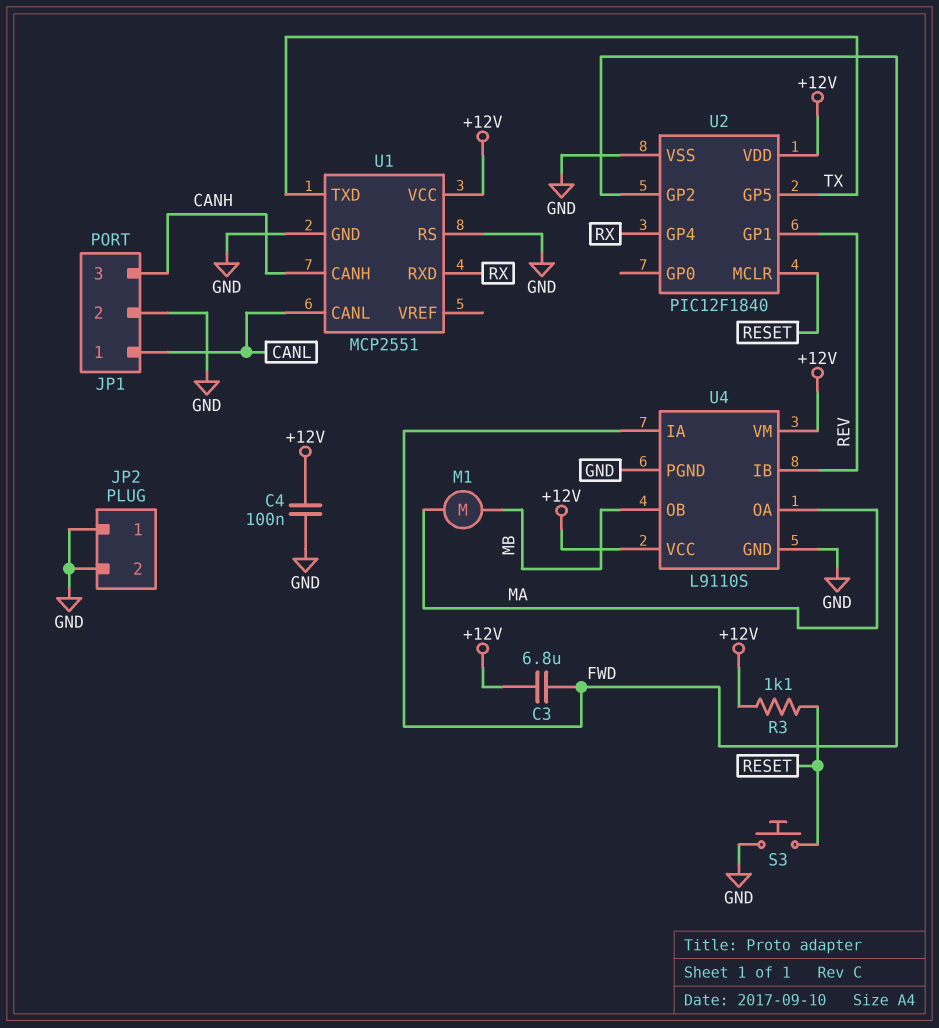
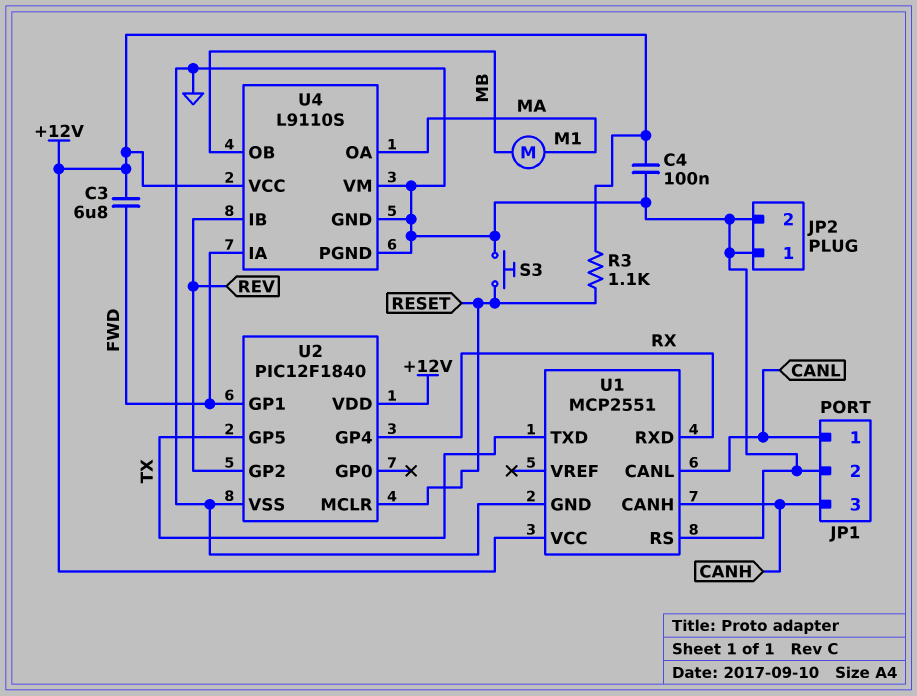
U2 pin GP1: REV -> FWD
U2 pin GP2: FWD -> REV
U4 pin VM: +12V -> GND

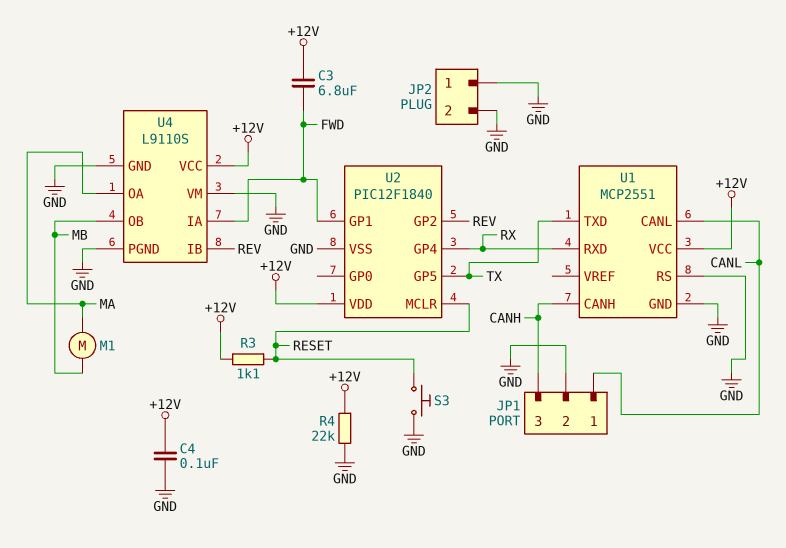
R4: none -> 22k (+12V, GND)

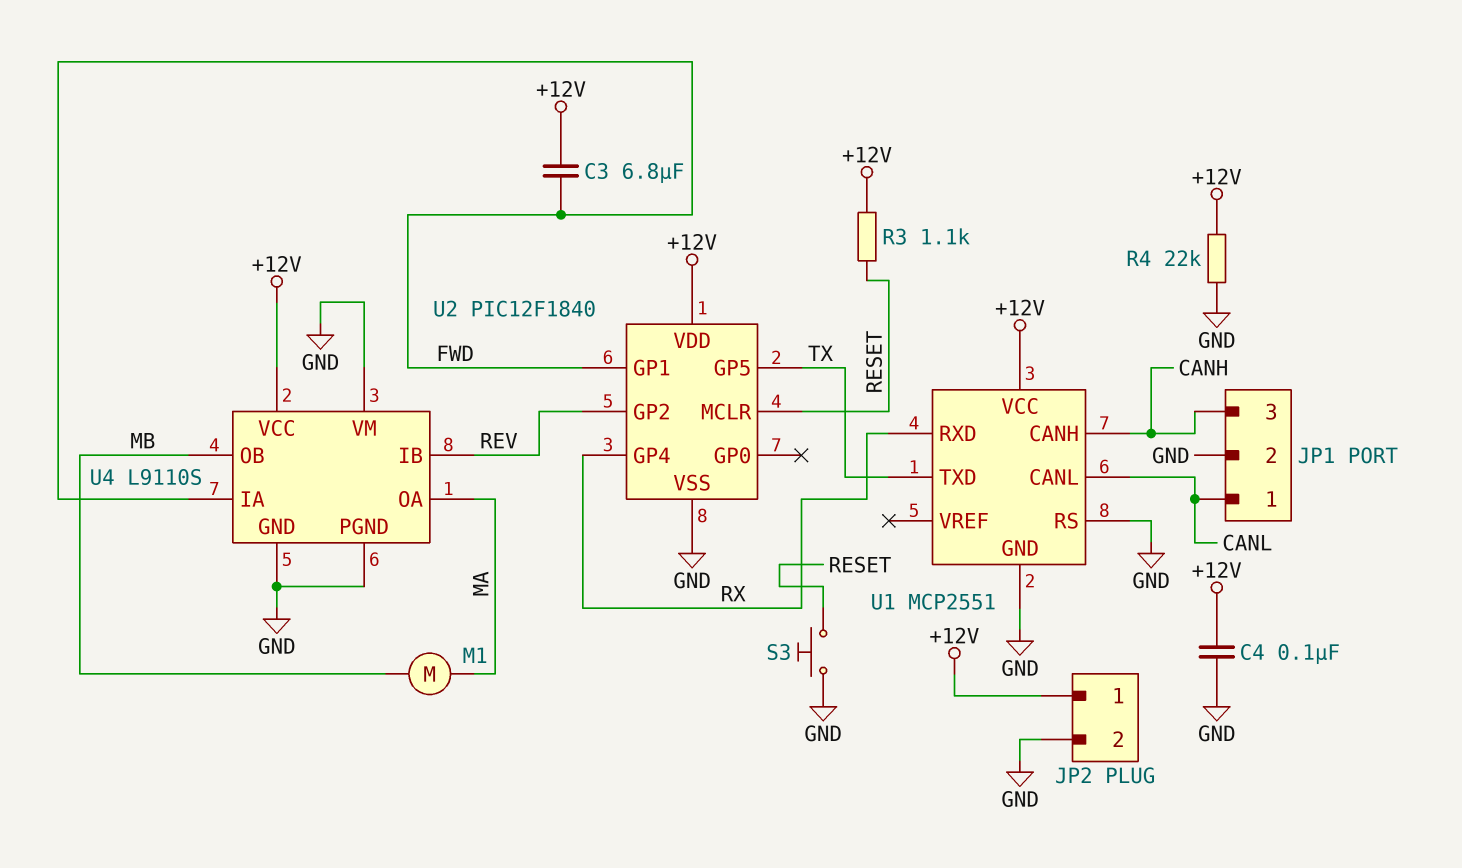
JP2 pin 1: GND -> +12V

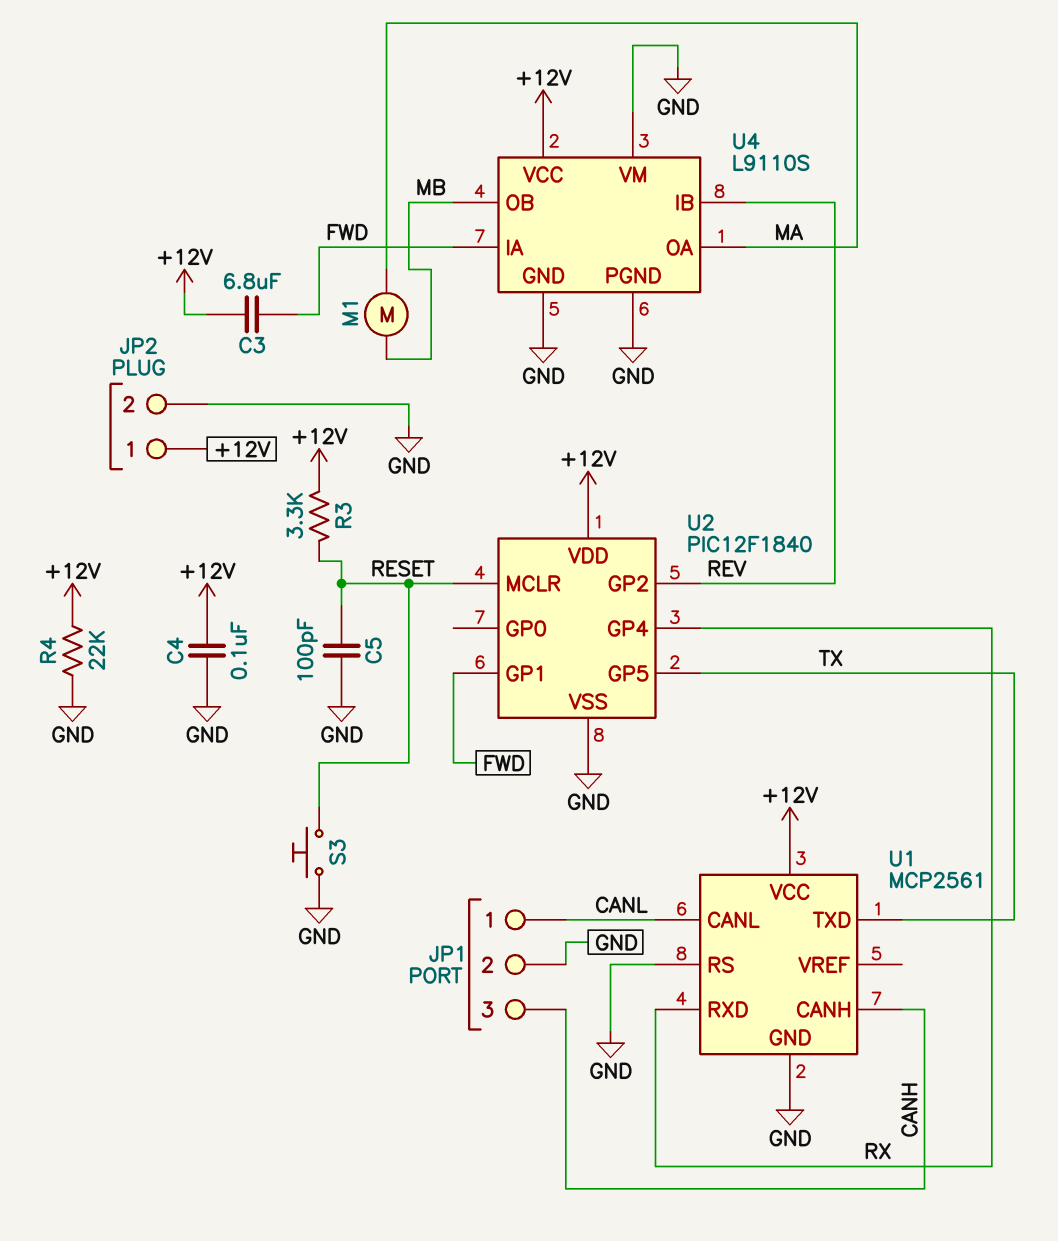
C5: none -> 100pF (GND, RESET)
R3: 1.1k (+12V, RESET) -> 3.3k (+12V, RESET)
U1: MCP2551 -> MCP2561

